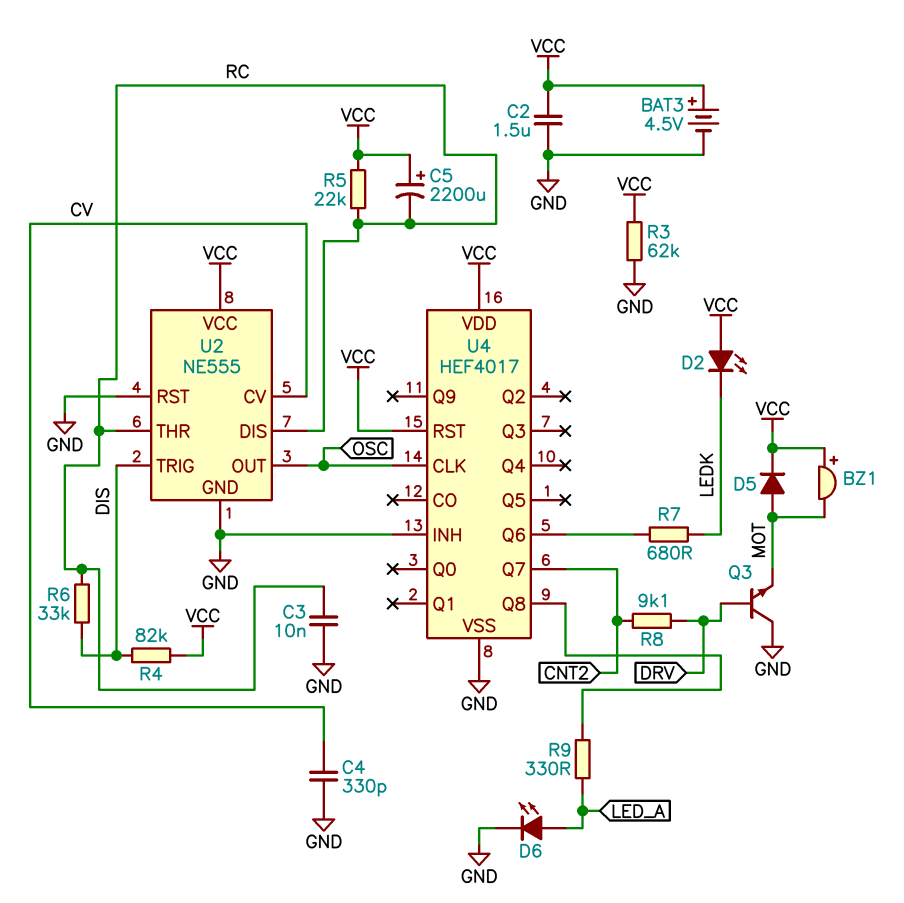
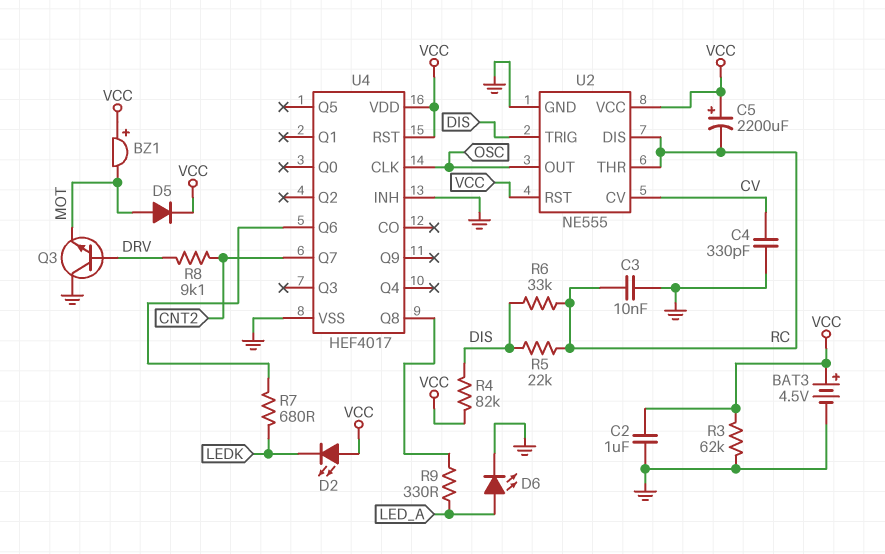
C2: 1.5uF (GND, VCC) -> 1uF (GND, VCC)
R5: 22k (RC, VCC) -> 22k (DIS, RC)
U2 pin RST: GND -> VCC

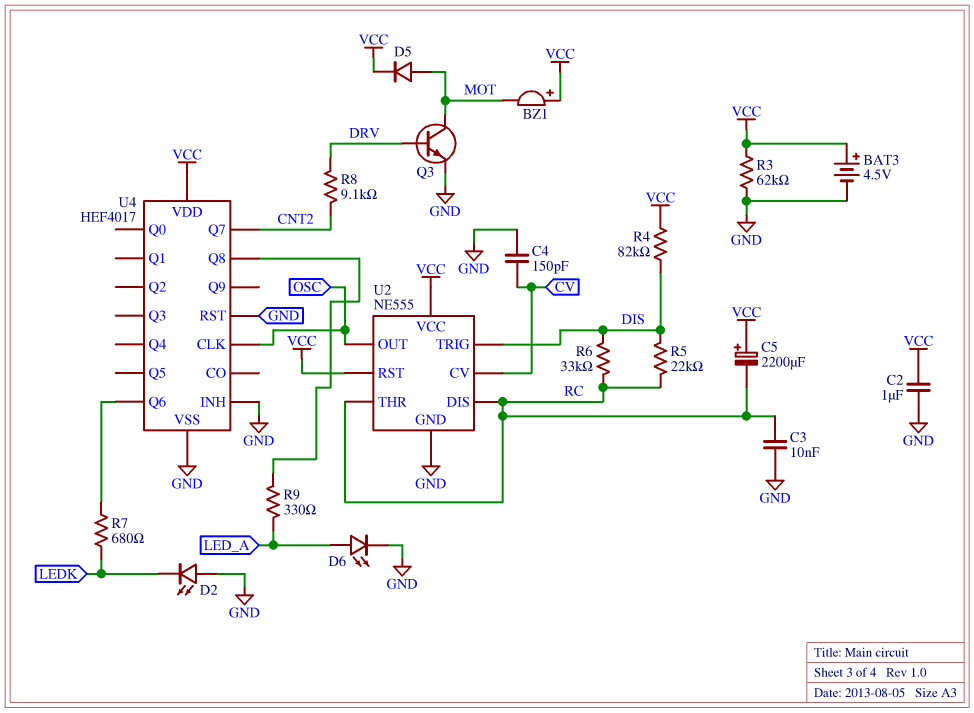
C4: 330pF (CV, GND) -> 150pF (CV, GND)
D2: LED (A VCC, K LEDK) -> LED (A GND, K LEDK)
Q3: NPN (B DRV, C GND, E MOT) -> NPN (B DRV, C MOT, E GND)
U4 pin RST: VCC -> GND

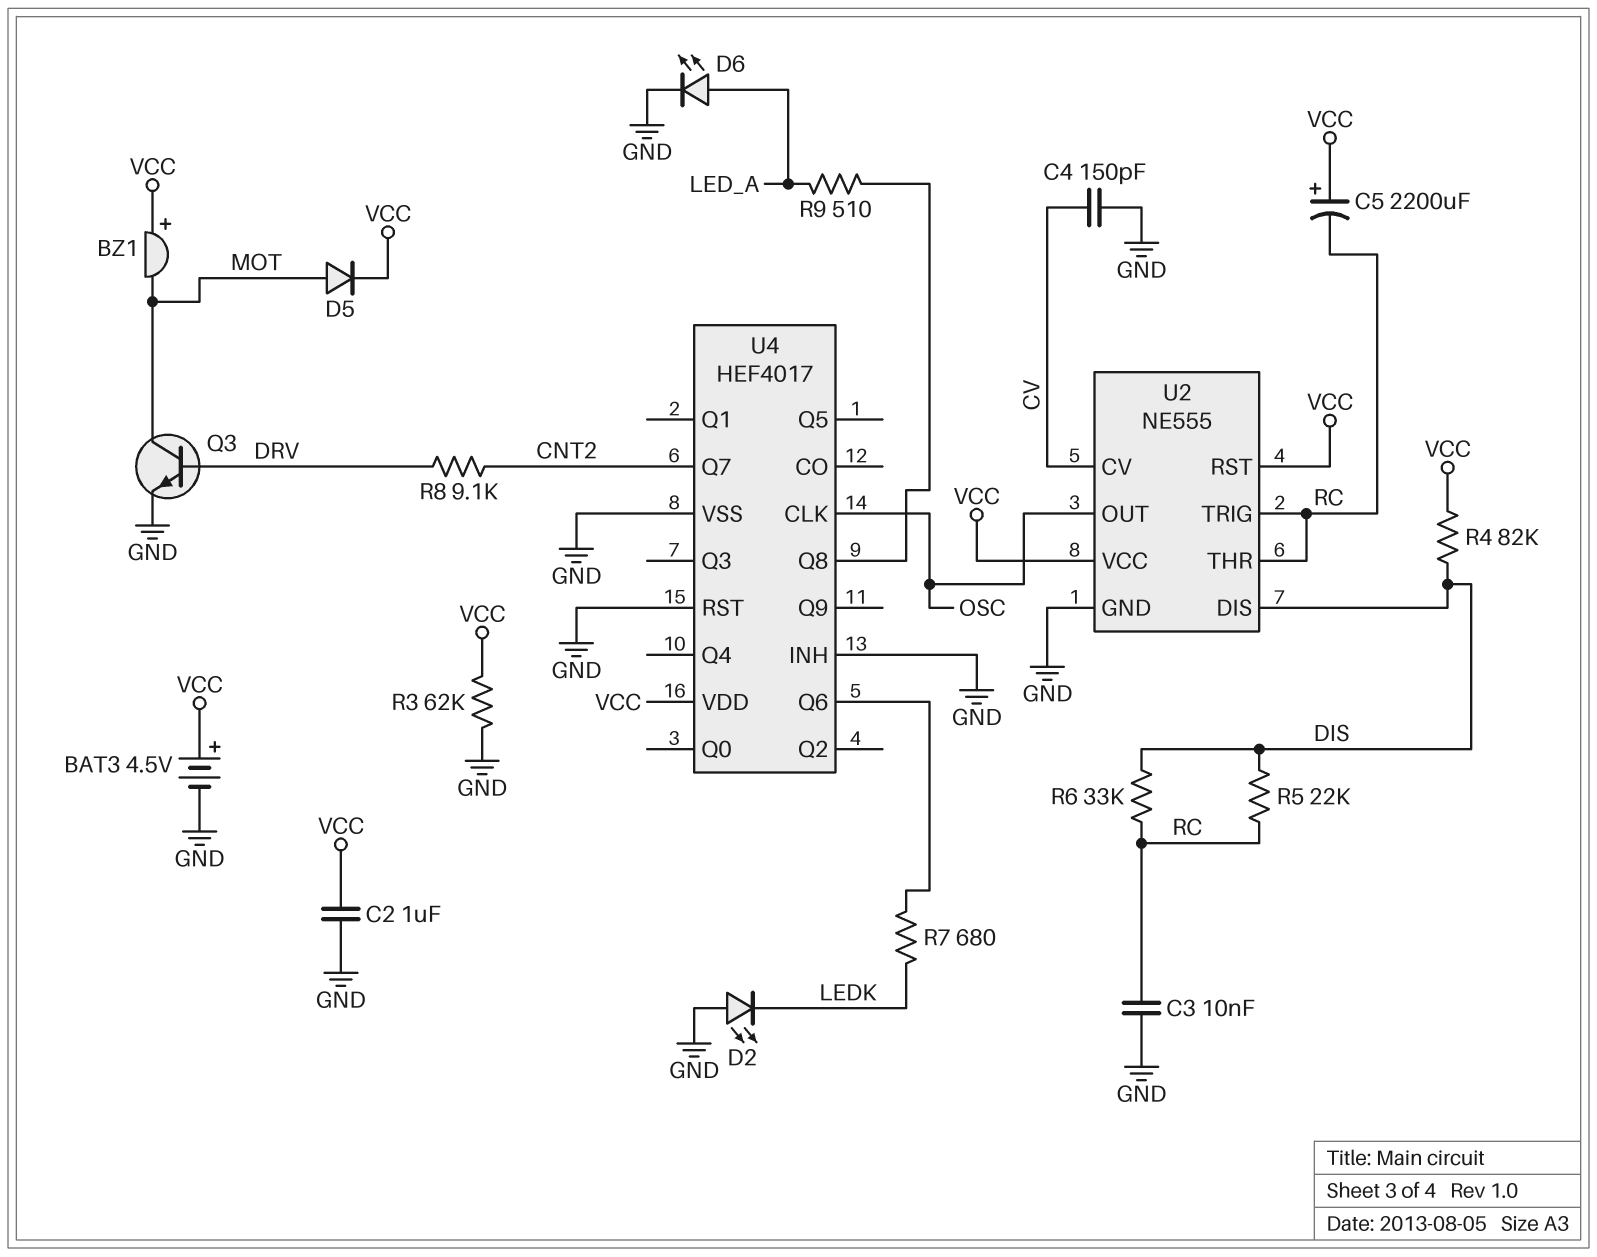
R9: 330 (LED_A, U4/Q8) -> 510 (LED_A, U4/Q8)
U2 pin DIS: RC -> DIS
U2 pin TRIG: DIS -> RC

